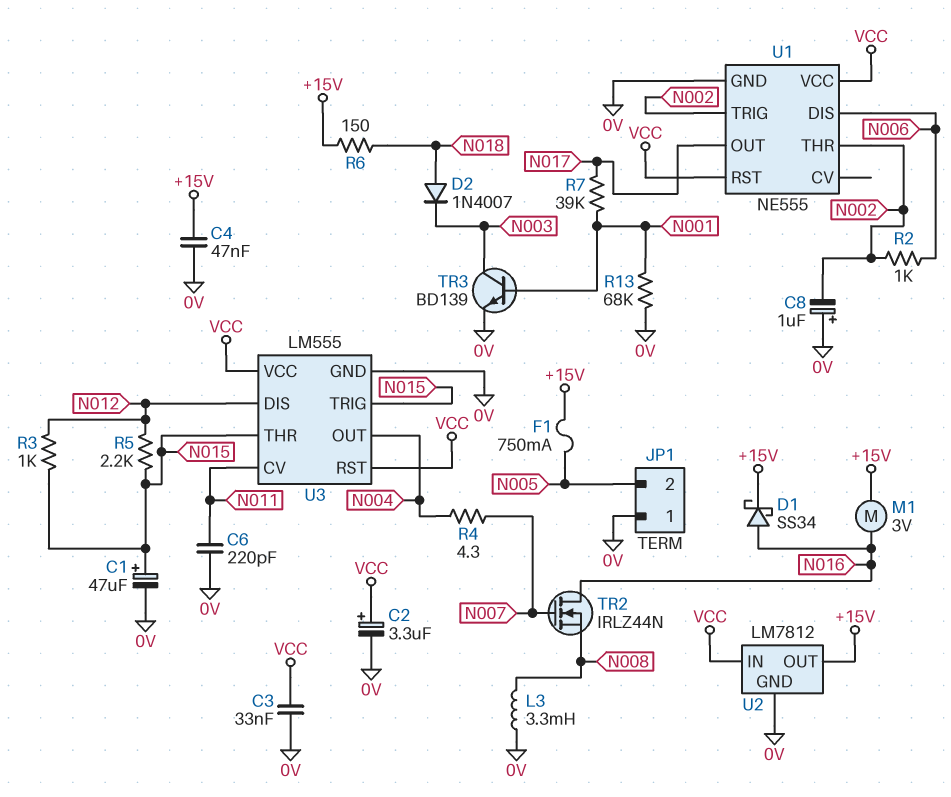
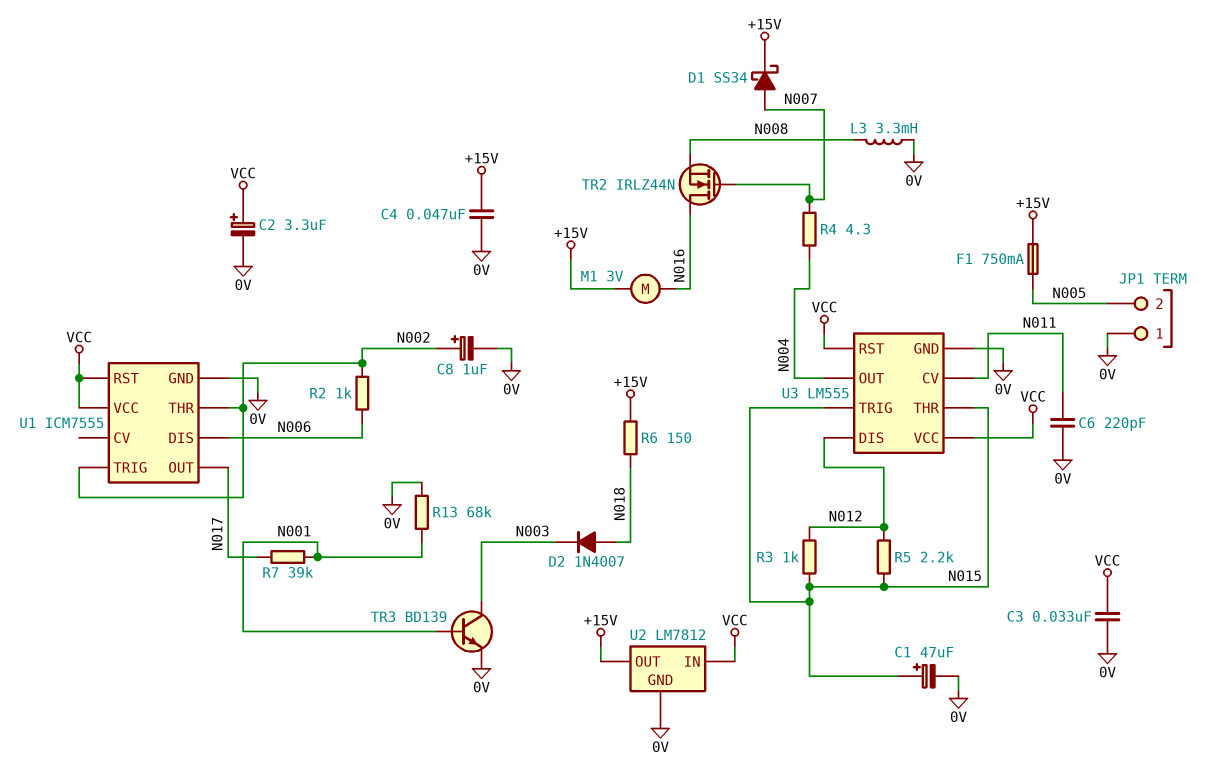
C8: 1uF (plus 0V, minus N002) -> 1uF (plus N002, minus 0V)
D1: schottky SS34 (A N016, K +15V) -> schottky SS34 (A N007, K +15V)
U1: NE555 -> ICM7555

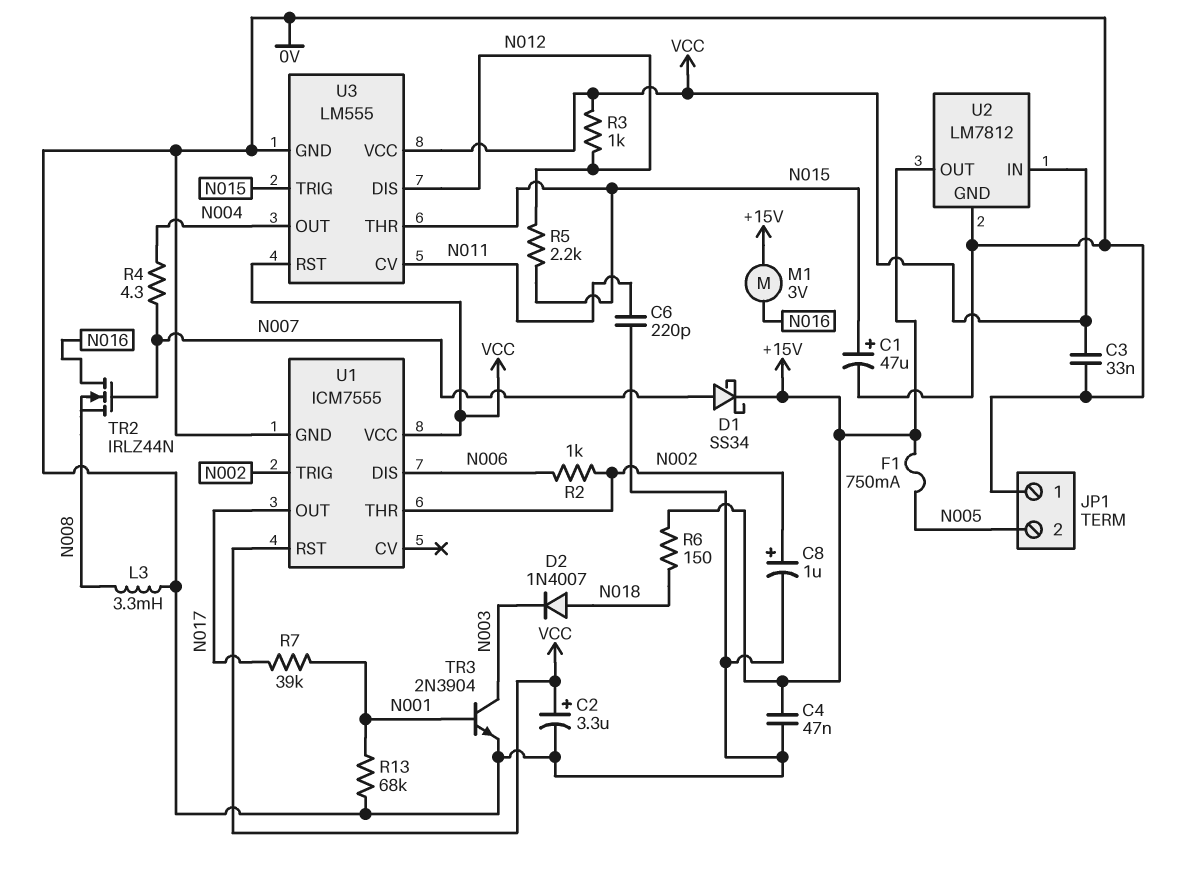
R3: 1k (N012, N015) -> 1k (N012, VCC)
TR3: NPN BD139 (B N001, C N003, E 0V) -> NPN 2N3904 (B N001, C N003, E 0V)

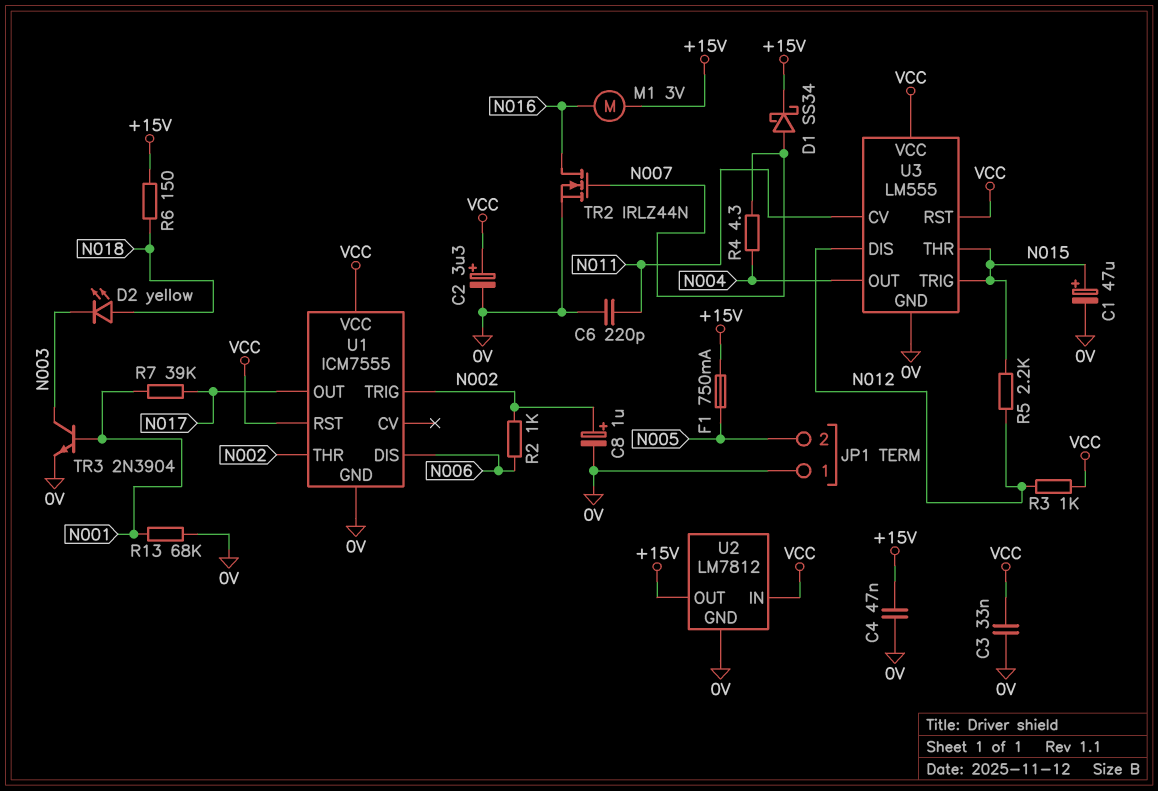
D2: diode 1N4007 (A N018, K N003) -> LED yellow (A N018, K N003)
L3: 3.3mH (0V, N008) -> none
TR2: NMOS IRLZ44N (G N007, D N016, S N008) -> NMOS IRLZ44N (G N007, D N016, S 0V)

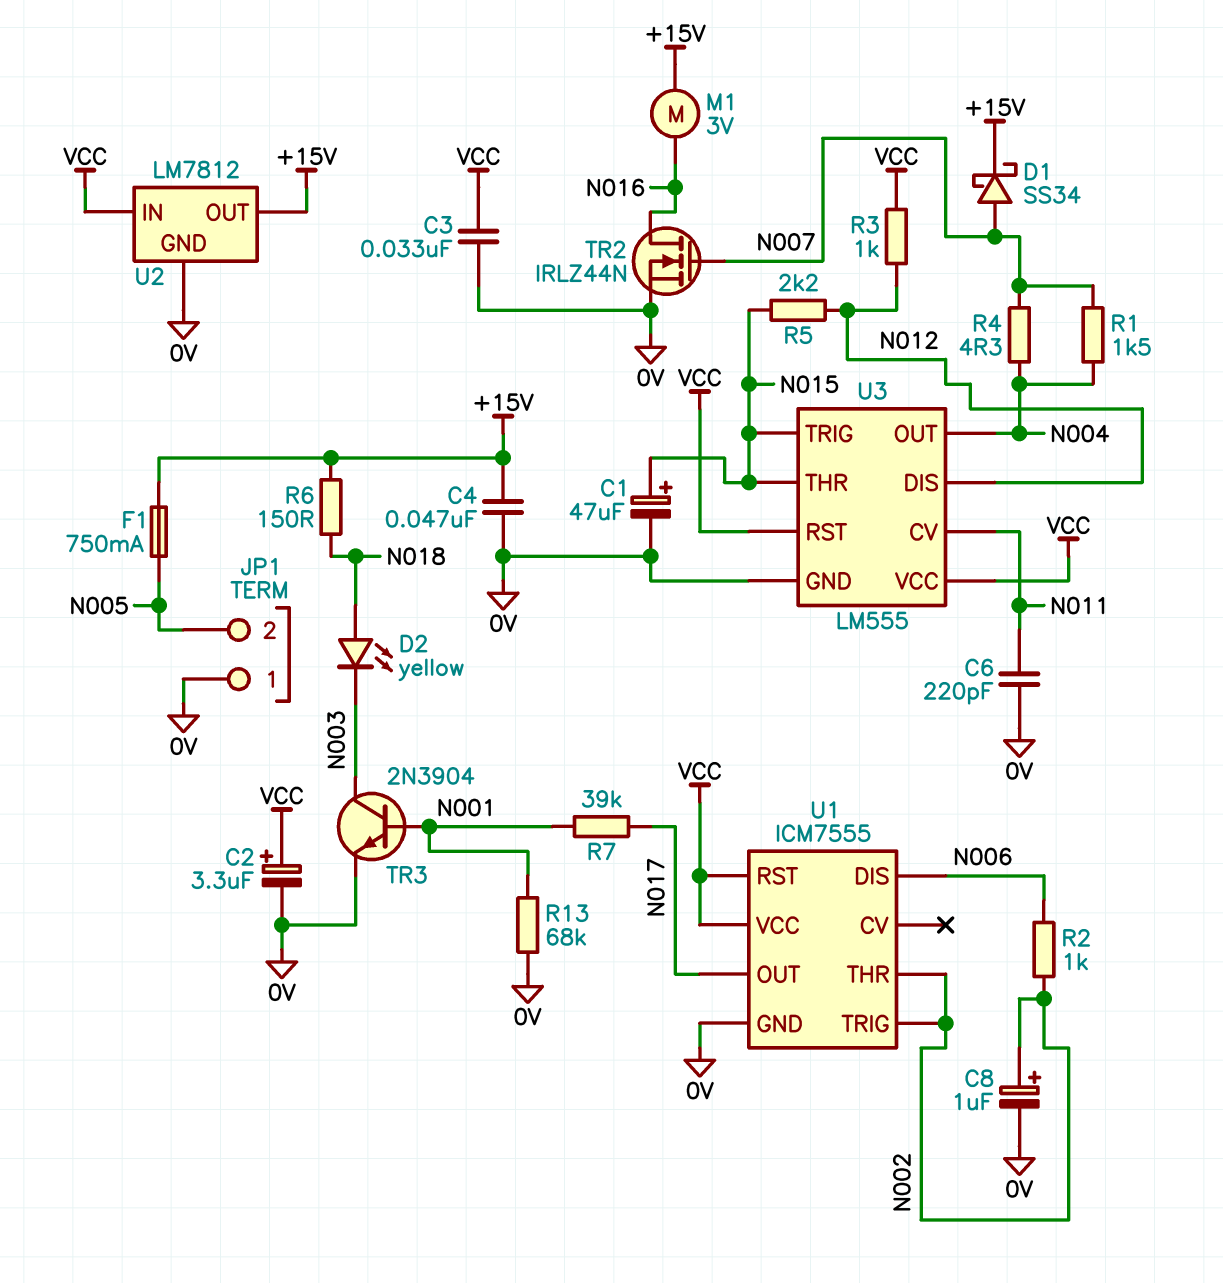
R1: none -> 1.5k (N004, N007)

